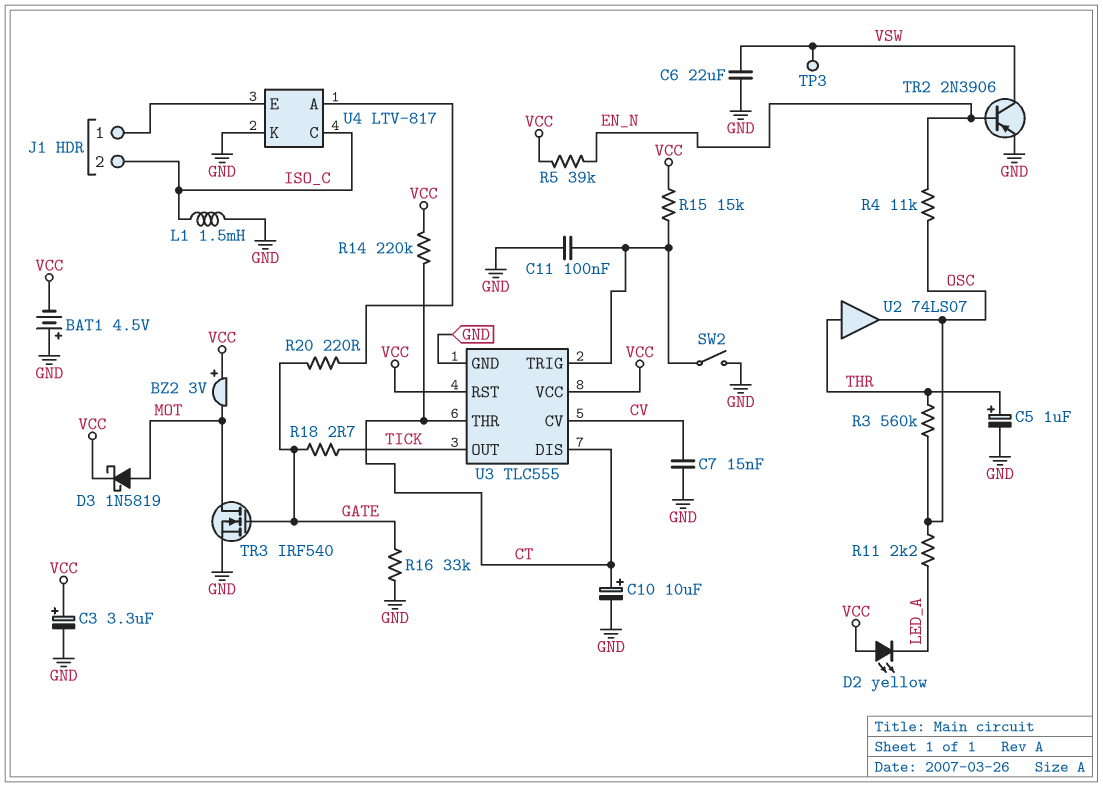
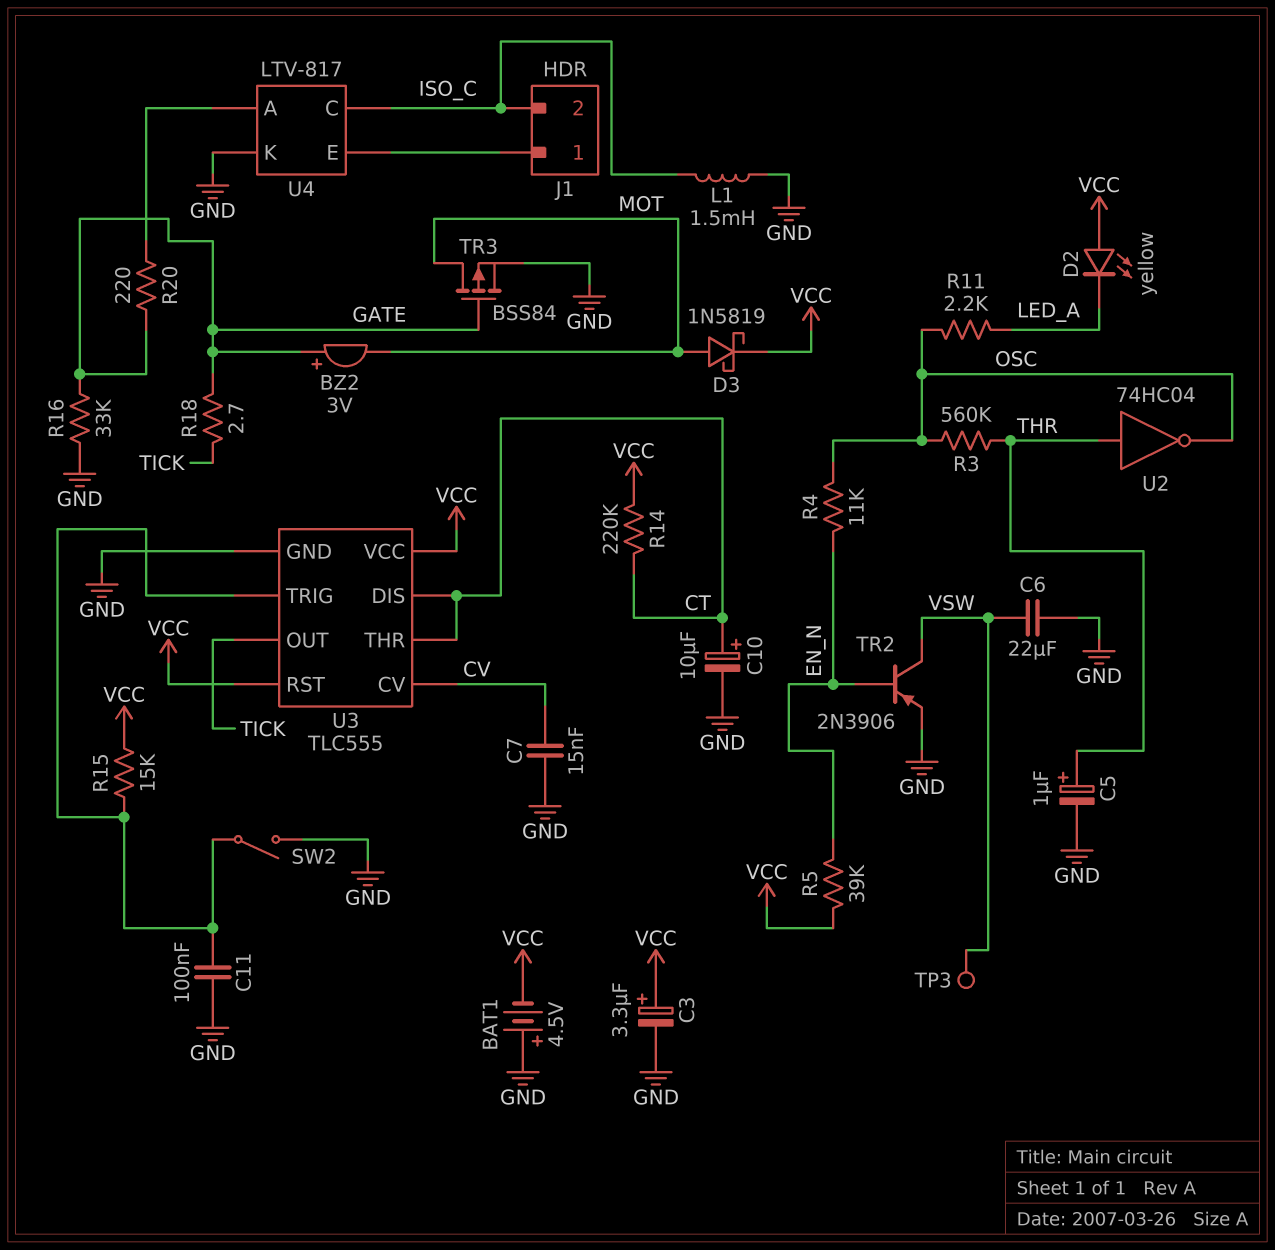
BZ2: buzzer 3V (plus VCC, minus MOT) -> buzzer 3V (plus GATE, minus MOT)
TR3: NMOS IRF540 (G GATE, D MOT, S GND) -> PMOS BSS84 (G GATE, D MOT, S GND)
U2: buffer 74LS07 (in THR, out OSC) -> NOT 74HC04 (in THR, out OSC)

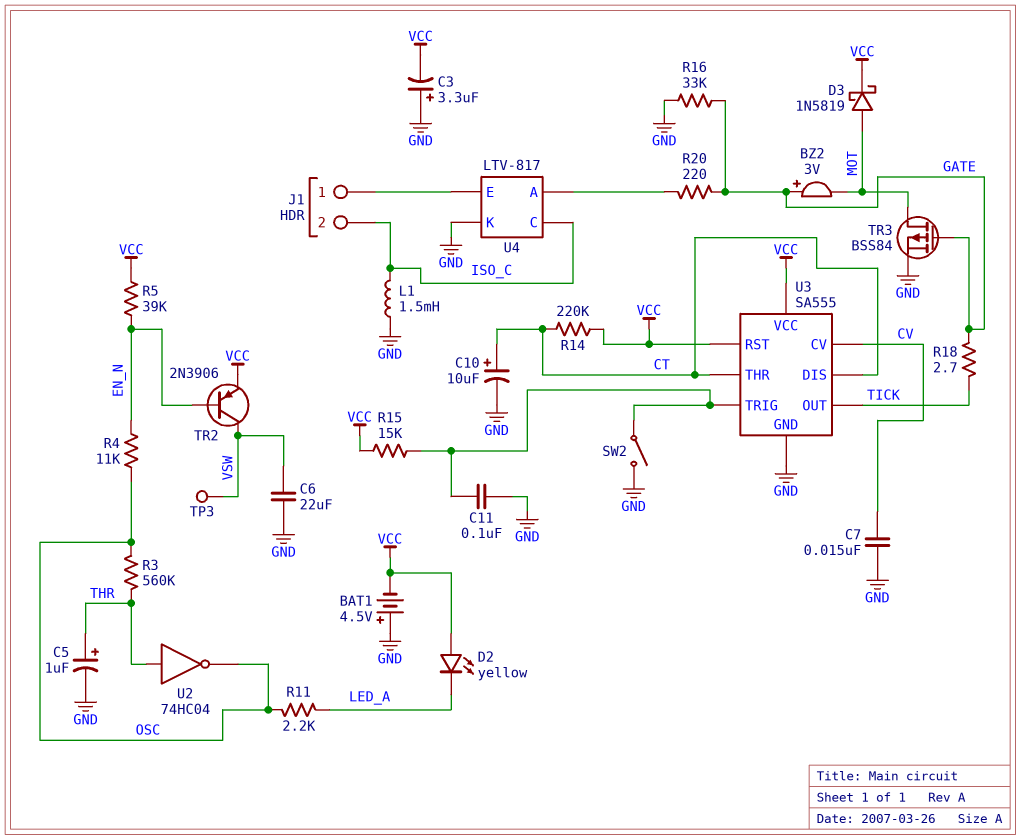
C3: 3.3uF (plus VCC, minus GND) -> 3.3uF (plus GND, minus VCC)
TR2: PNP 2N3906 (B EN_N, C VSW, E GND) -> PNP 2N3906 (B EN_N, C VSW, E VCC)
U3: TLC555 -> SA555

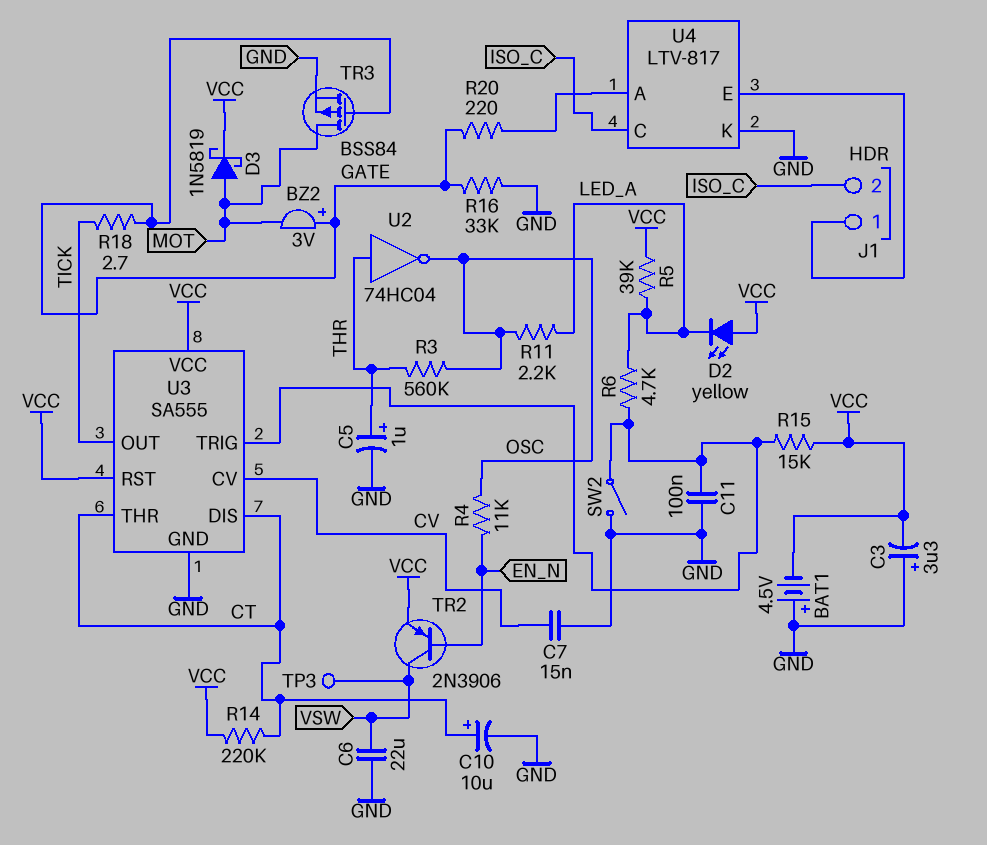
L1: 1.5mH (GND, ISO_C) -> none
R5: 39k (EN_N, VCC) -> 39k (LED_A, VCC)
R6: none -> 4.7k (LED_A, U3/TRIG)

